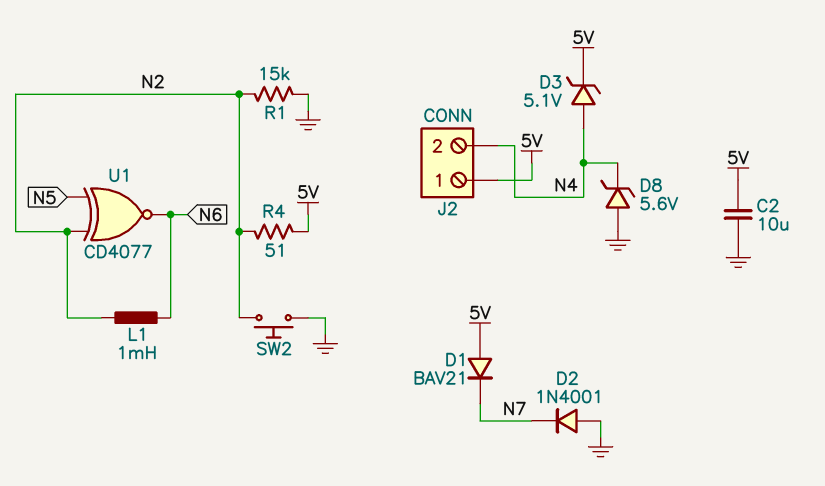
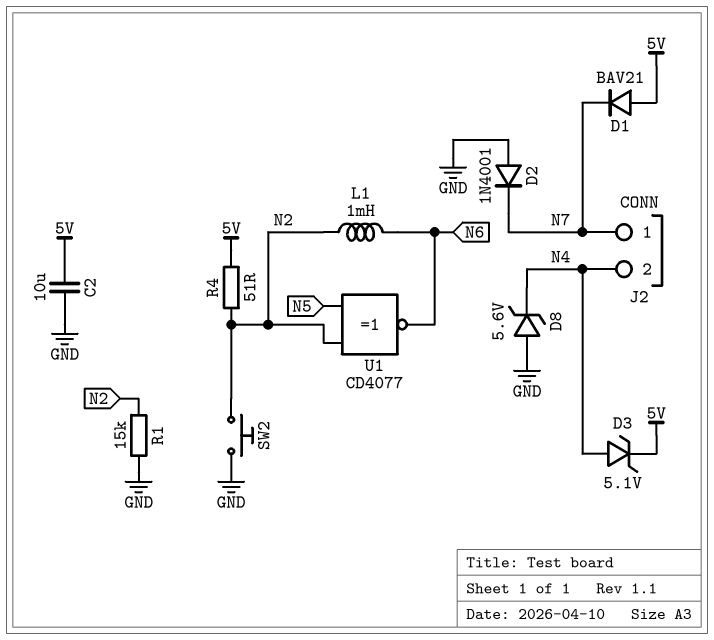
J2 pin 1: 5V -> N7

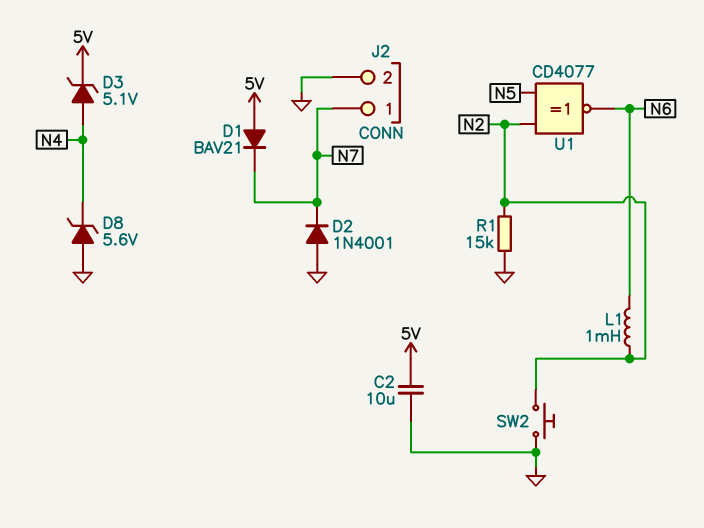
J2 pin 2: N4 -> GND
R4: 51 (5V, N2) -> none

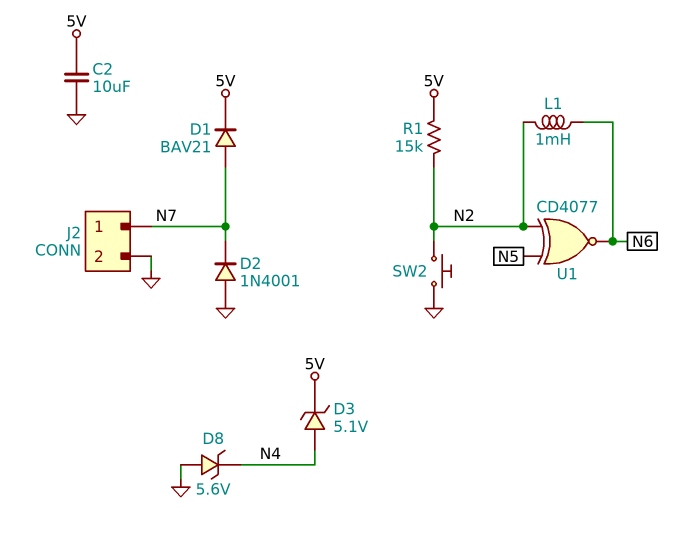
D1: diode BAV21 (A 5V, K N7) -> diode BAV21 (A N7, K 5V)
R1: 15k (GND, N2) -> 15k (5V, N2)

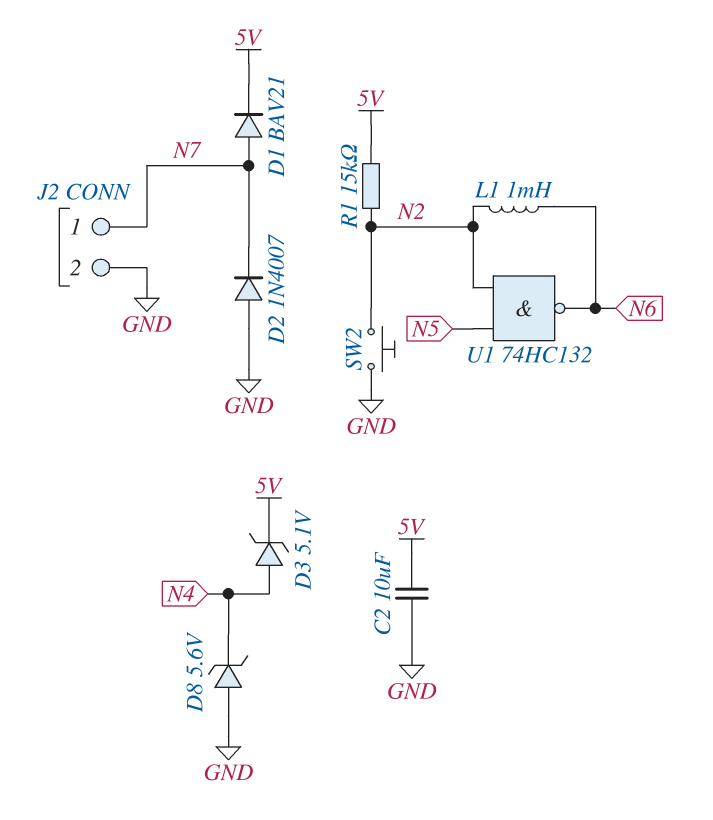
D2: diode 1N4001 (A GND, K N7) -> diode 1N4007 (A GND, K N7)
U1: XNOR CD4077 (in N2, in N5, out N6) -> NAND 74HC132 (in N2, in N5, out N6)

